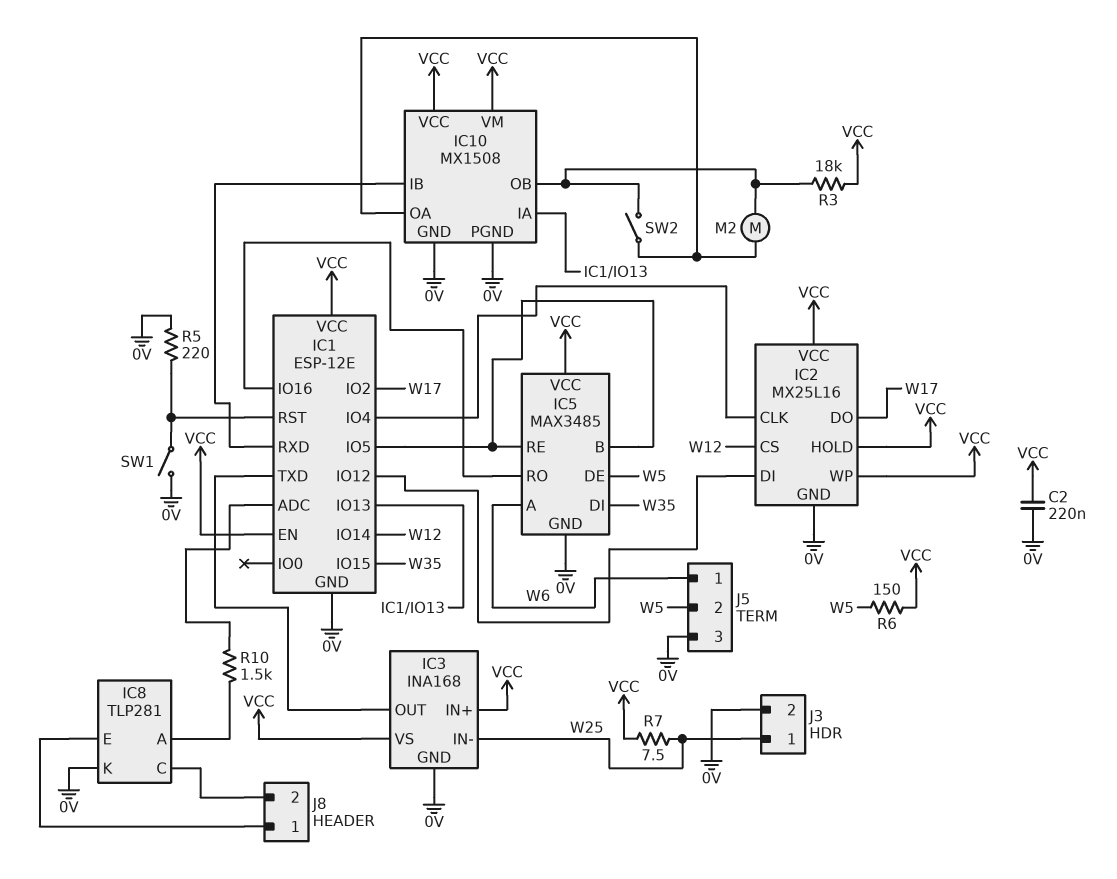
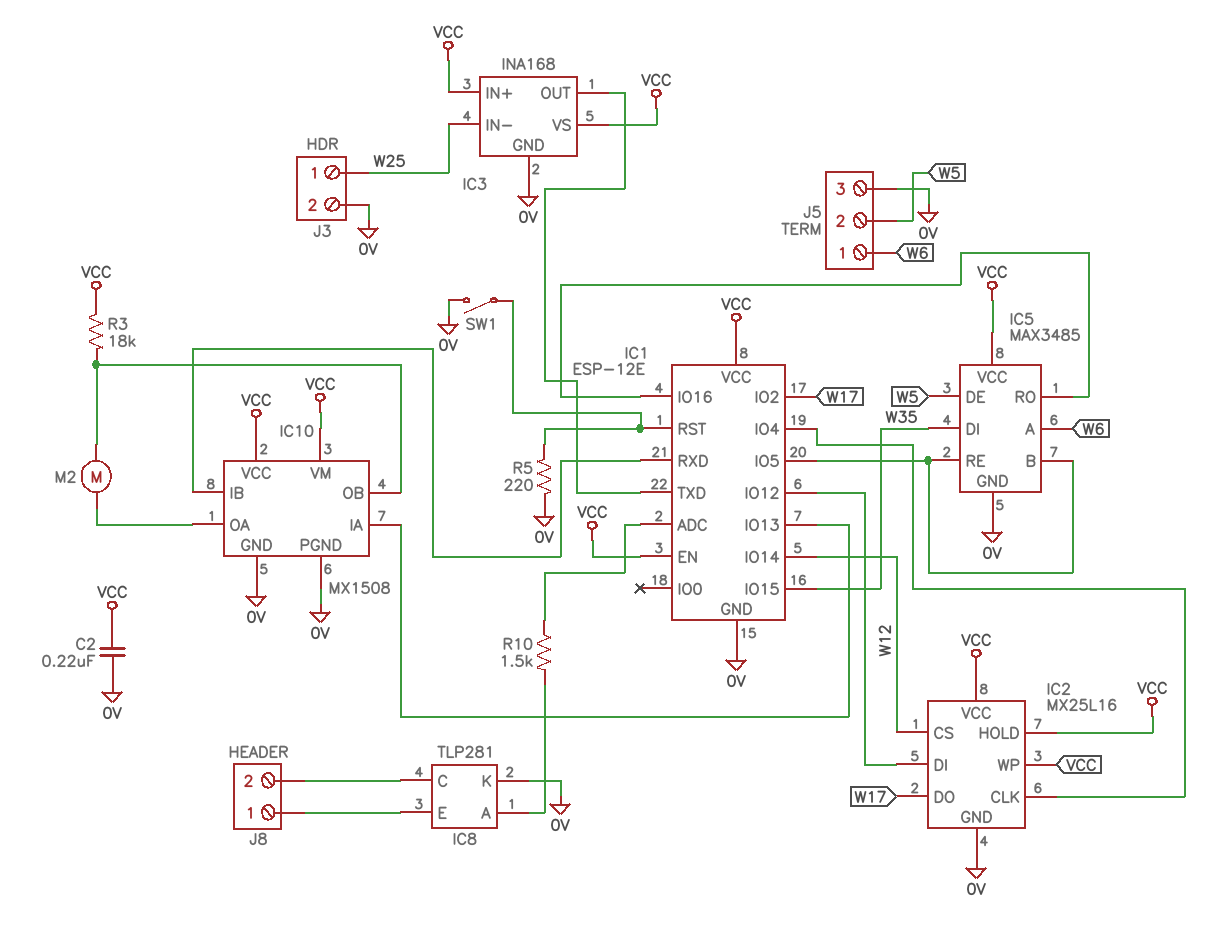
R6: 150 (VCC, W5) -> none
R7: 7.5 (VCC, W25) -> none
SW2: switch (IC10/OA, IC10/OB) -> none

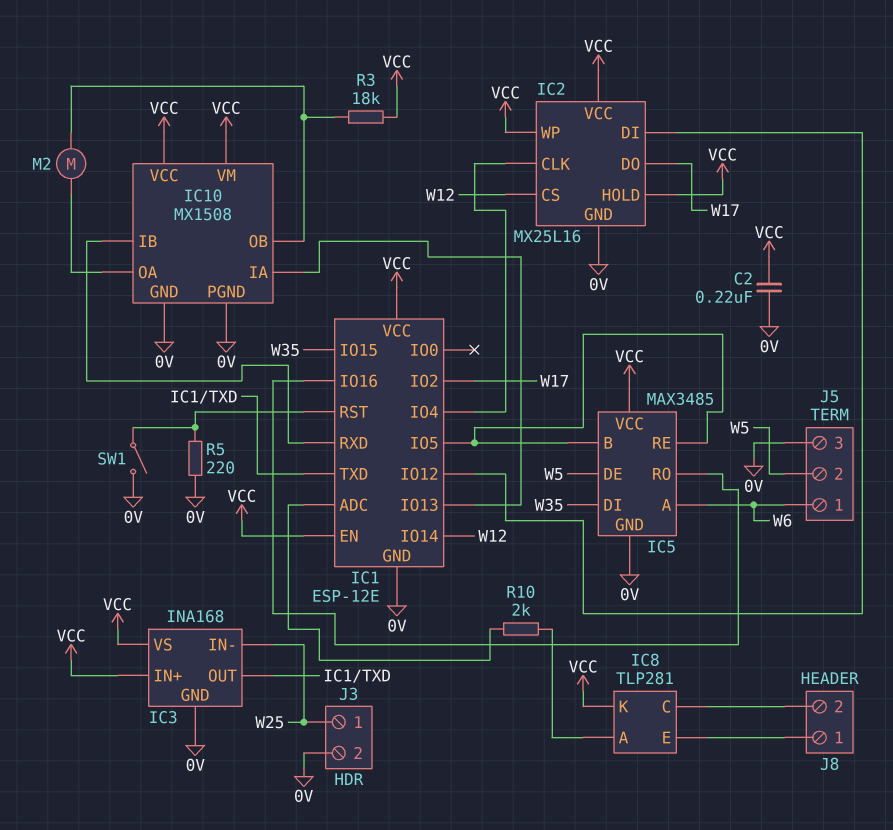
IC8 pin K: 0V -> VCC
R10: 1.5k (IC1/ADC, IC8/A) -> 2k (IC1/ADC, IC8/A)

